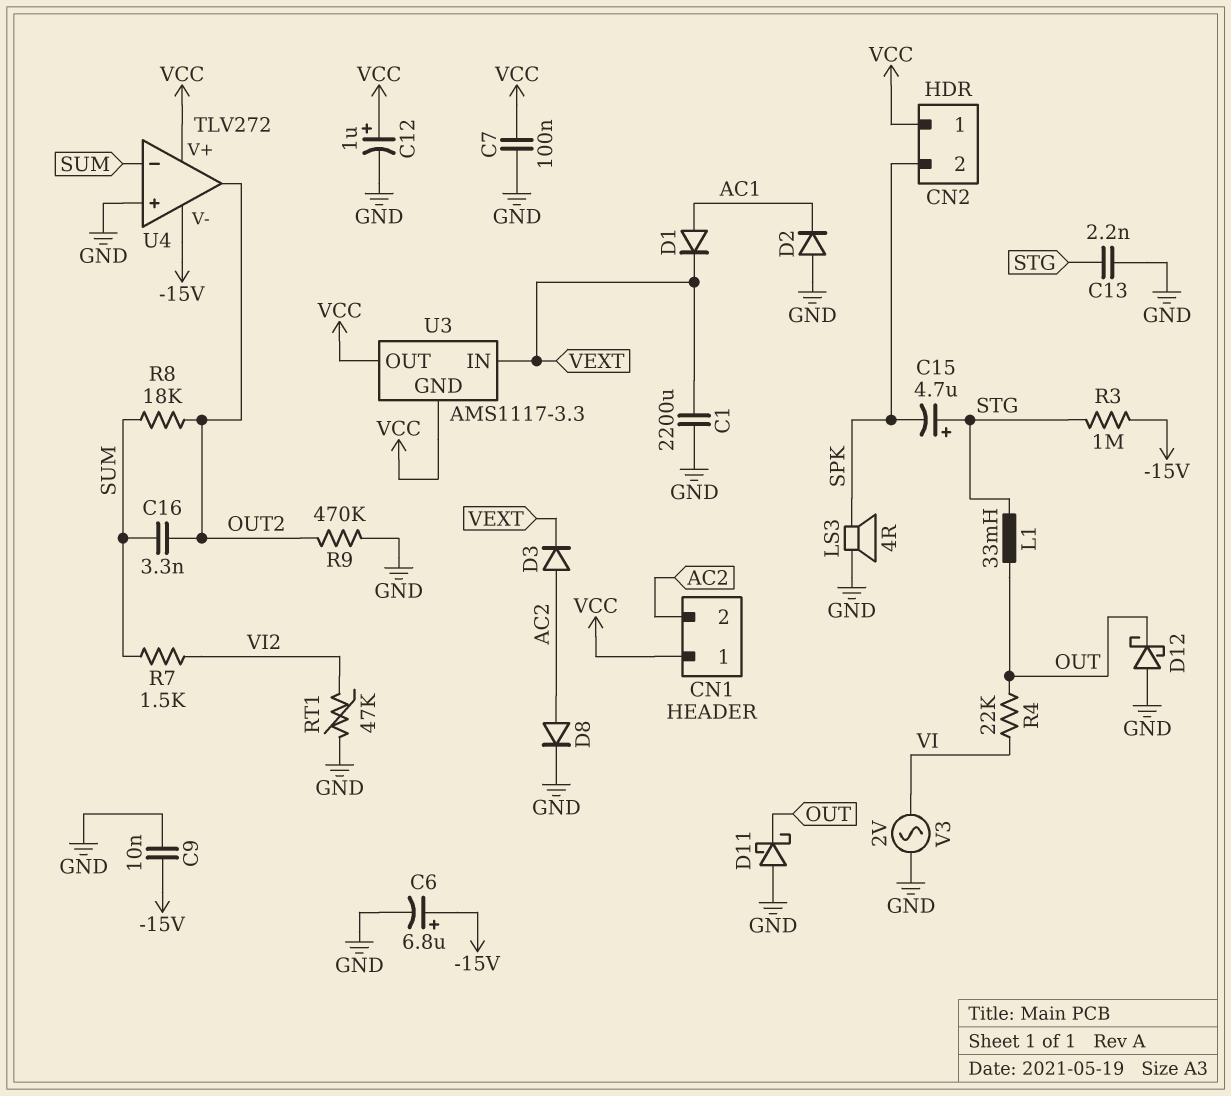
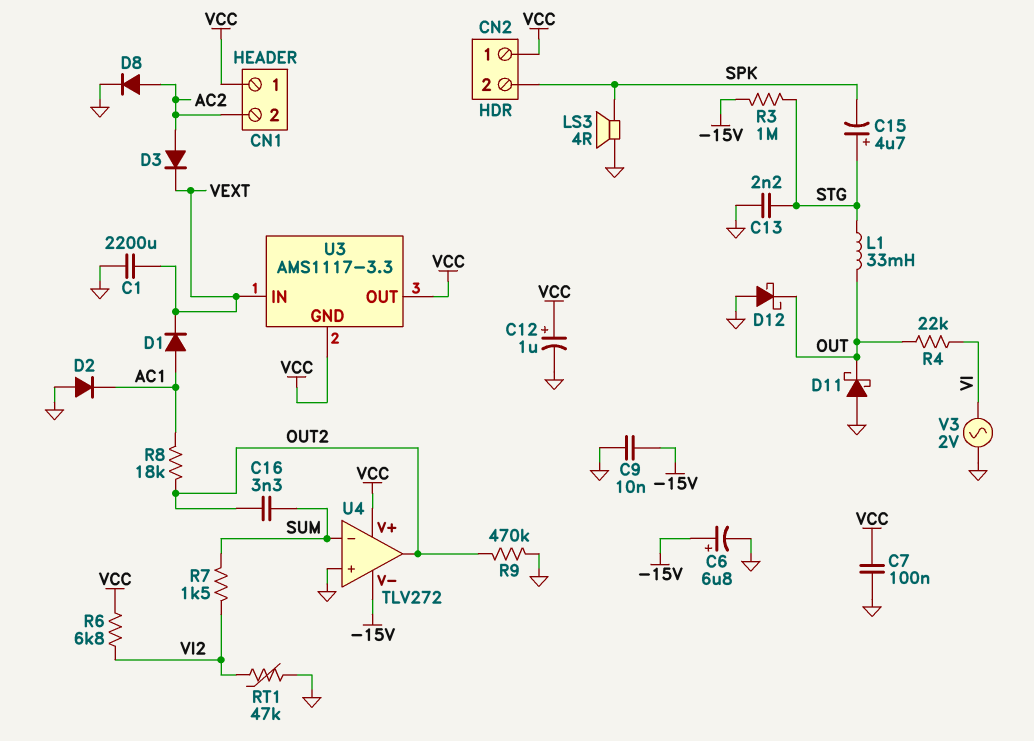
R6: none -> 6.8k (VCC, VI2)
R8: 18k (OUT2, SUM) -> 18k (AC1, OUT2)

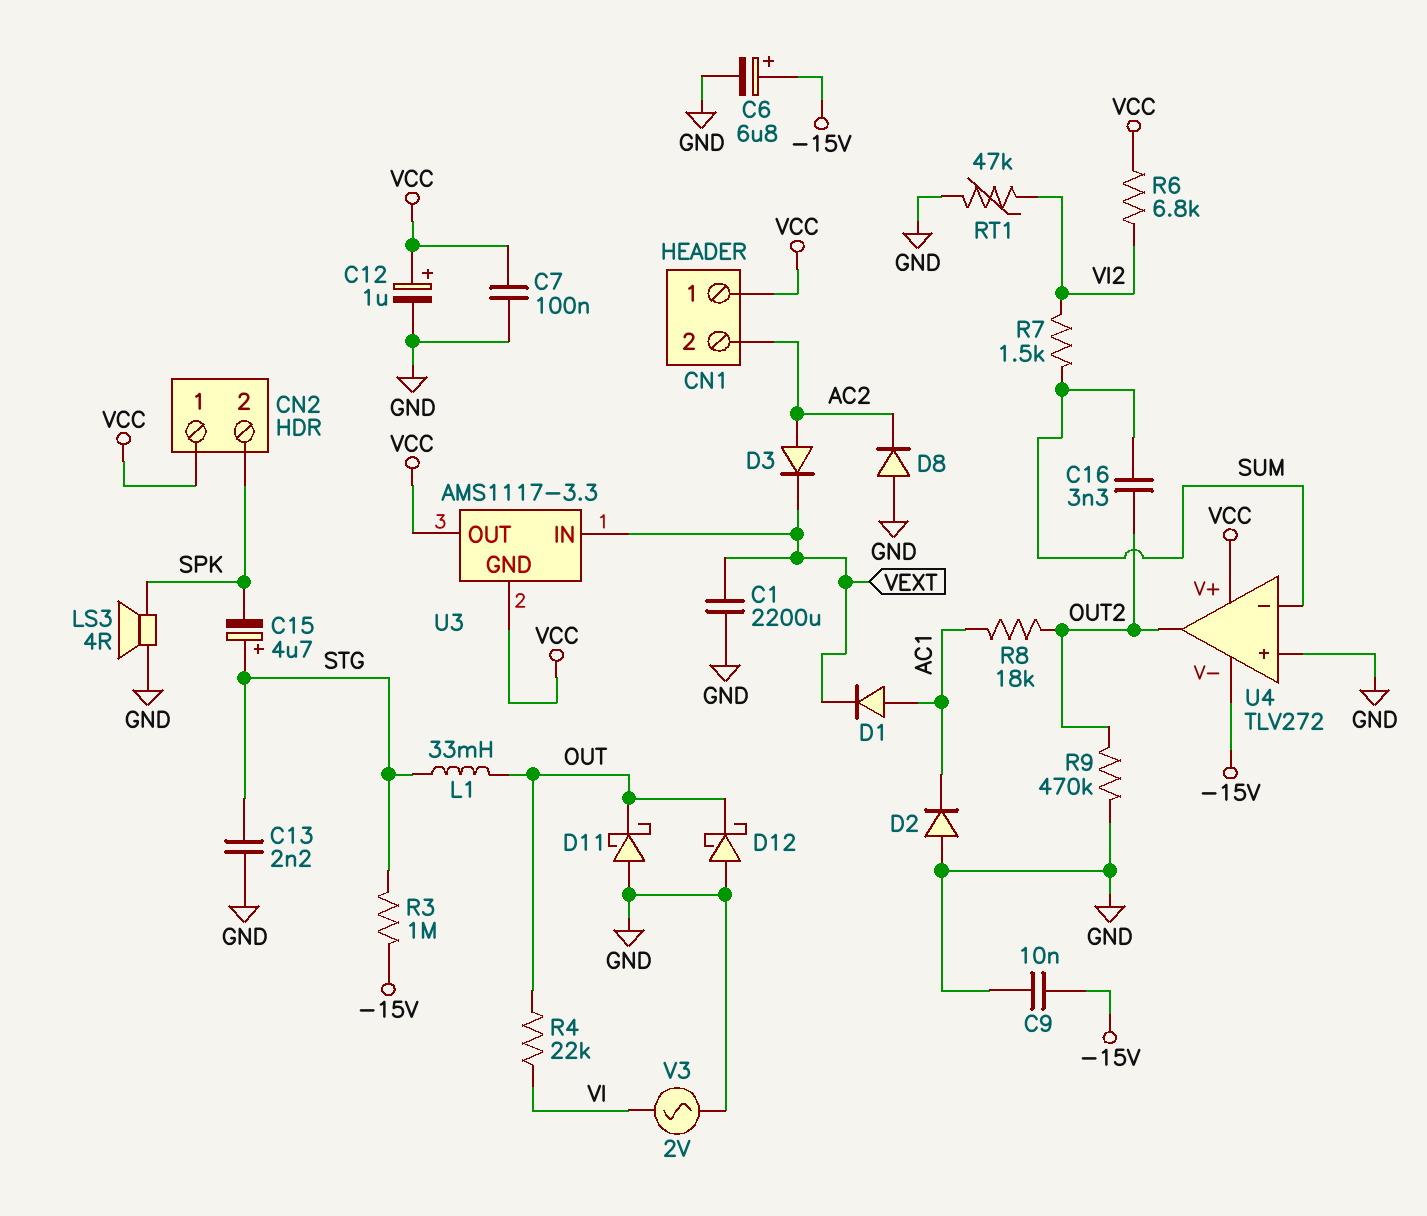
D8: diode (A AC2, K GND) -> diode (A GND, K AC2)

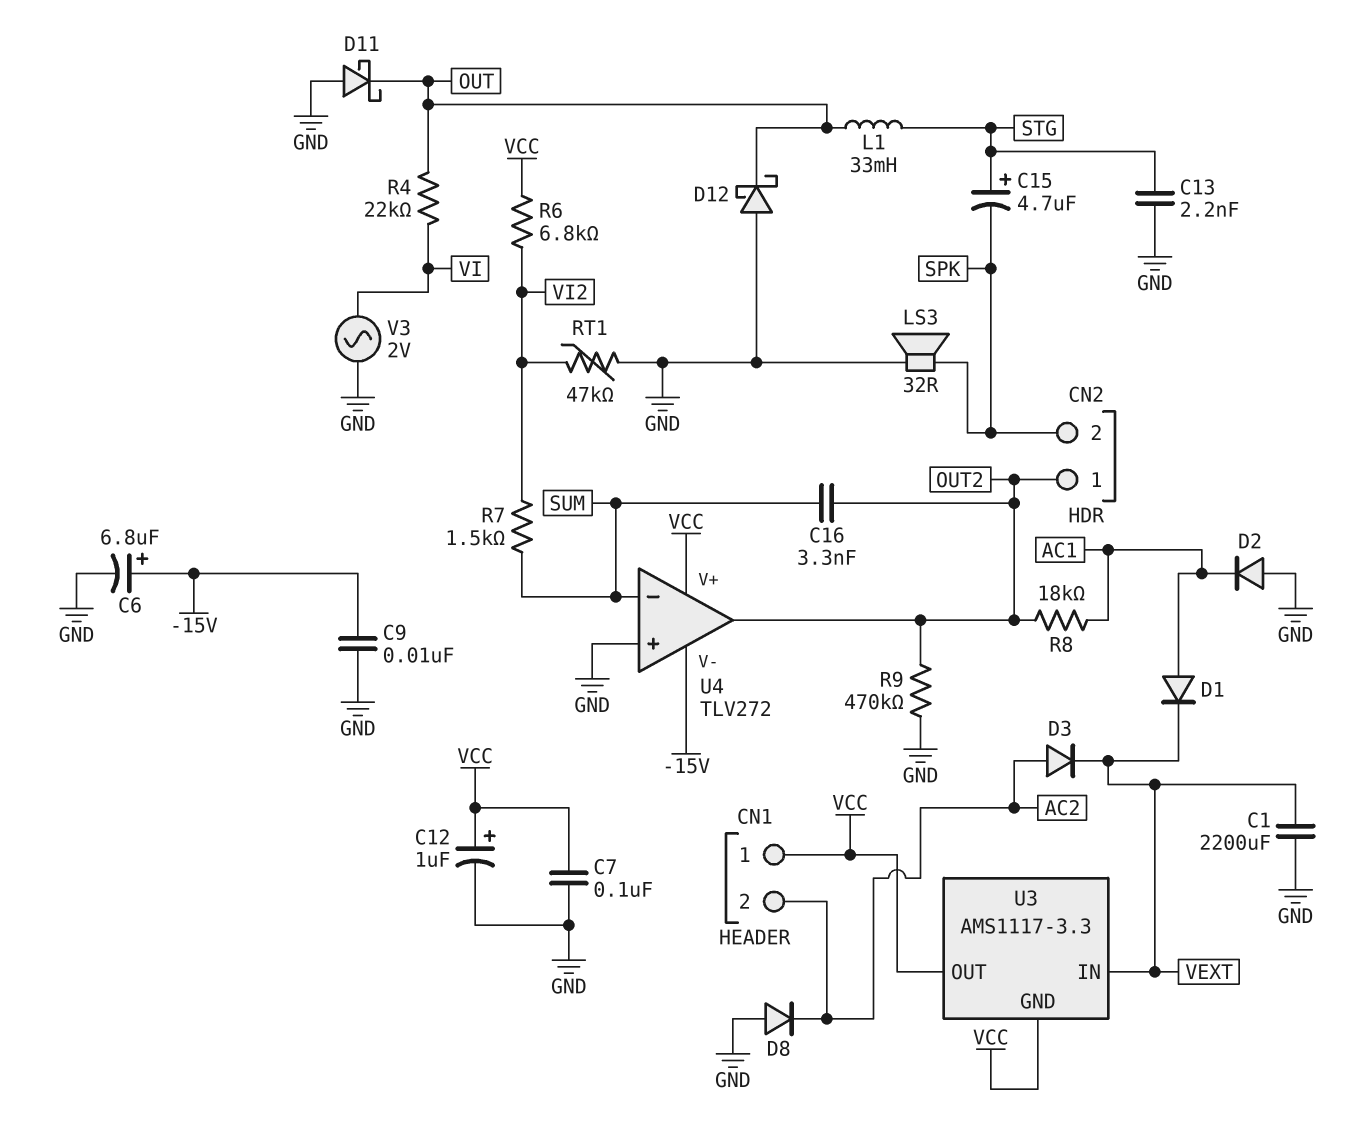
CN2 pin 1: VCC -> OUT2
LS3: speaker 4R (GND, SPK) -> speaker 32R (GND, SPK)
R3: 1M (-15V, STG) -> none

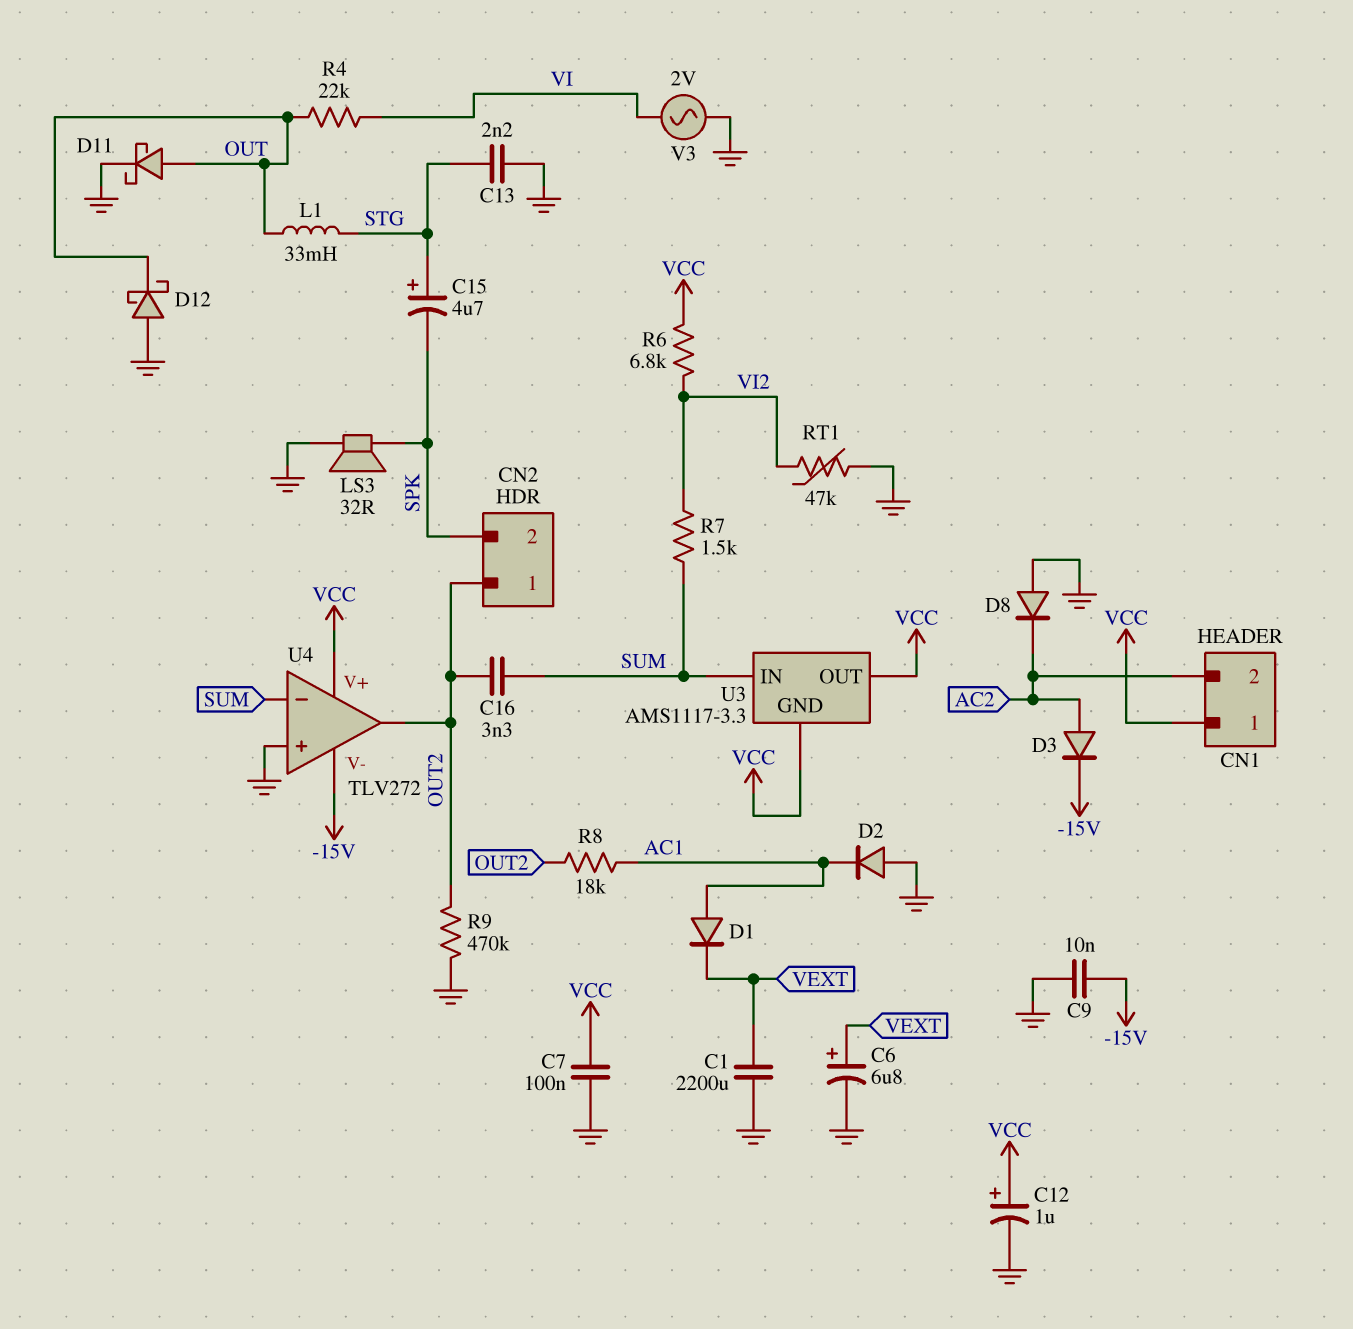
C6: 6.8uF (plus -15V, minus GND) -> 6.8uF (plus VEXT, minus GND)
D3: diode (A AC2, K VEXT) -> diode (A AC2, K -15V)
D11: schottky (A GND, K OUT) -> schottky (A OUT, K GND)
U3 pin IN: VEXT -> SUM

